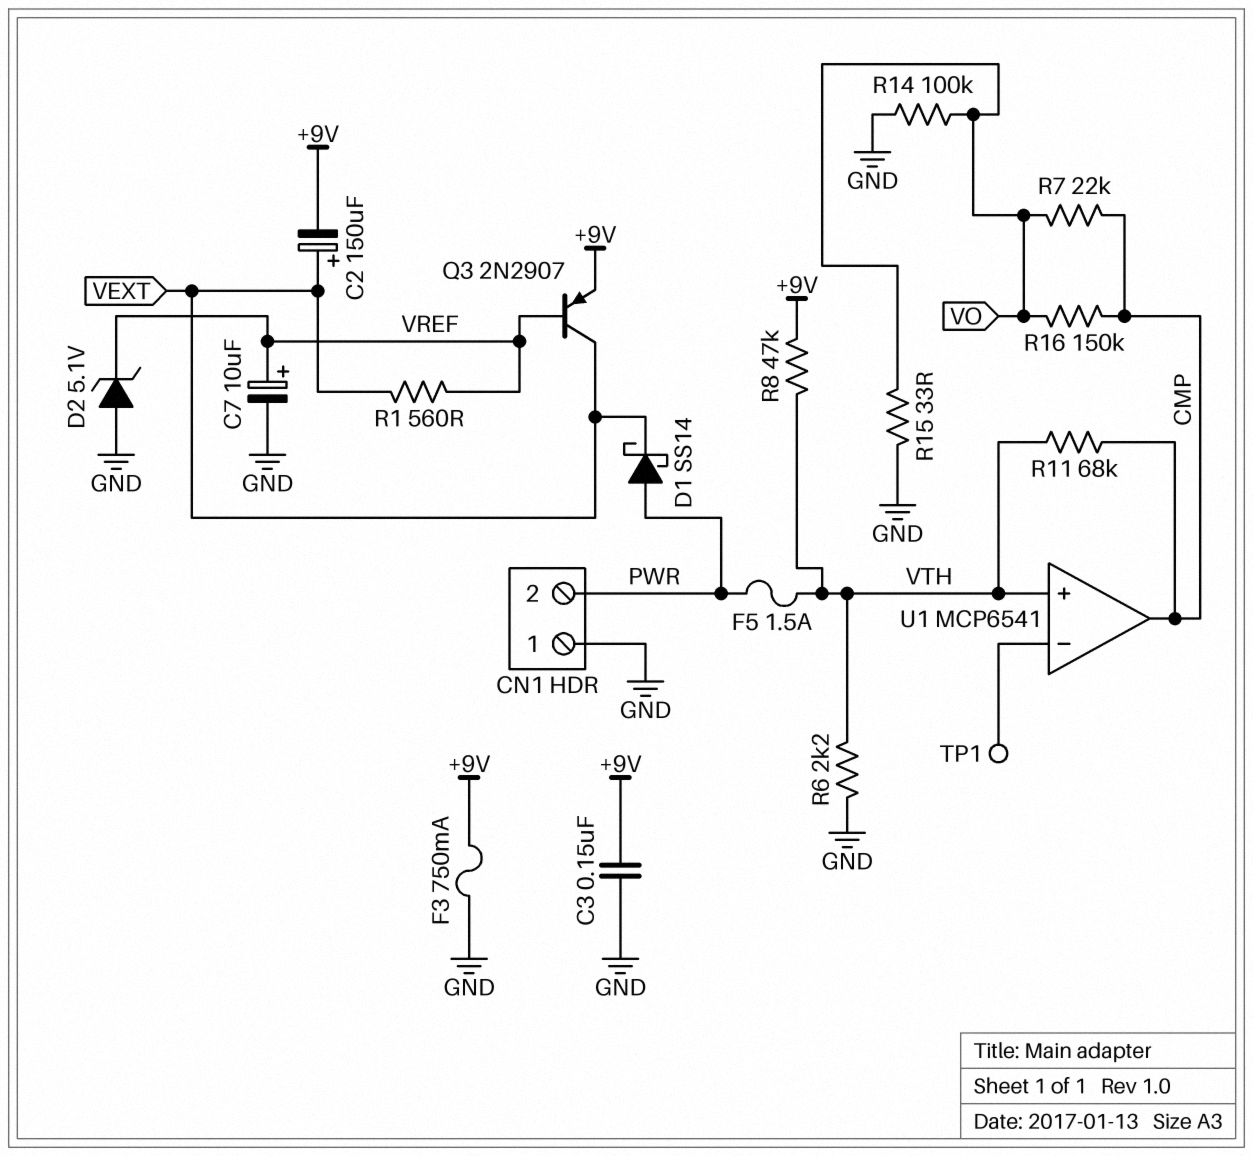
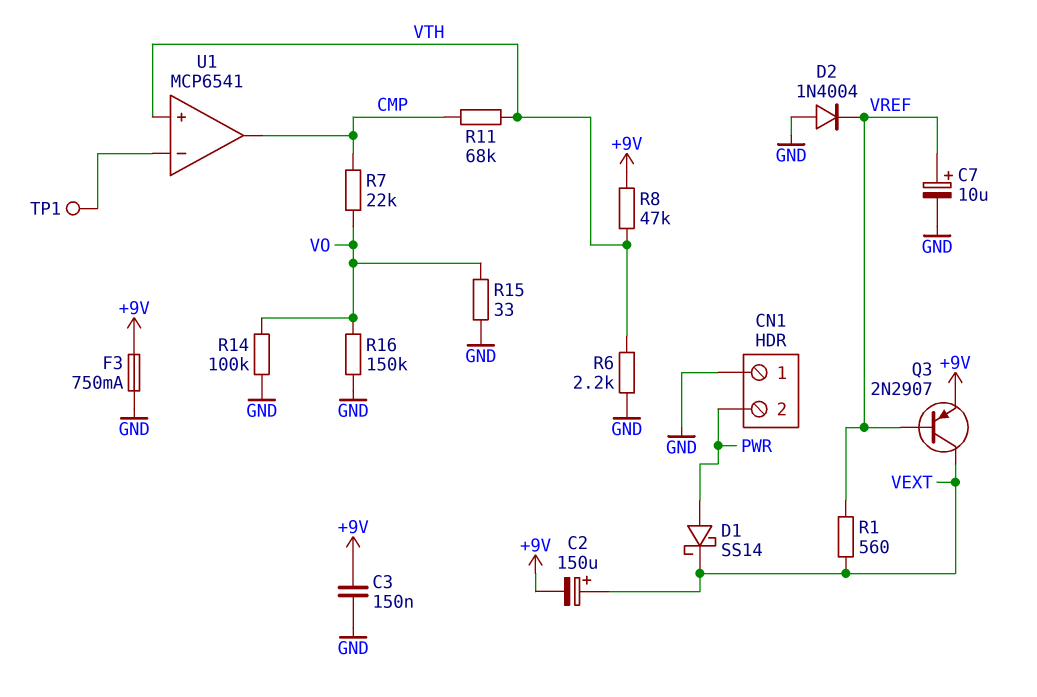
D2: zener 5.1V (A GND, K VREF) -> diode 1N4004 (A GND, K VREF)
F5: 1.5A (PWR, VTH) -> none
R16: 150k (CMP, VO) -> 150k (GND, VO)

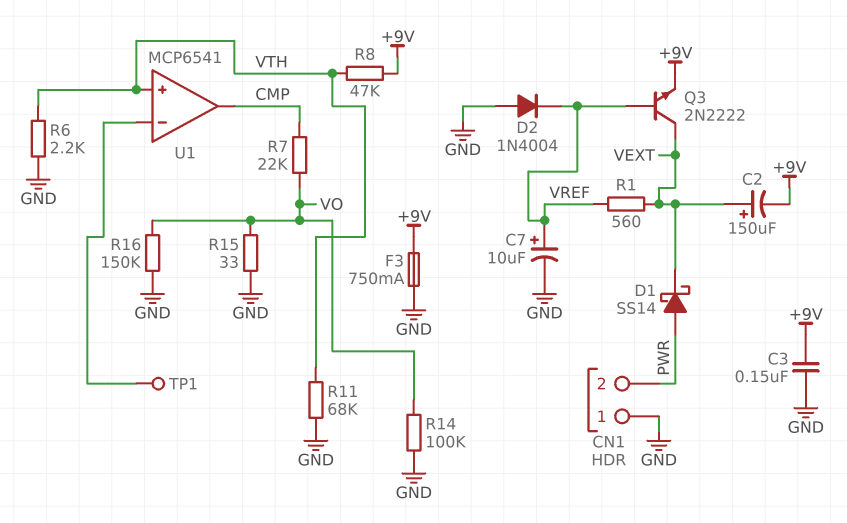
Q3: PNP 2N2907 (B VREF, C VEXT, E +9V) -> NPN 2N2222 (B VREF, C VEXT, E +9V)
R11: 68k (CMP, VTH) -> 68k (GND, VTH)

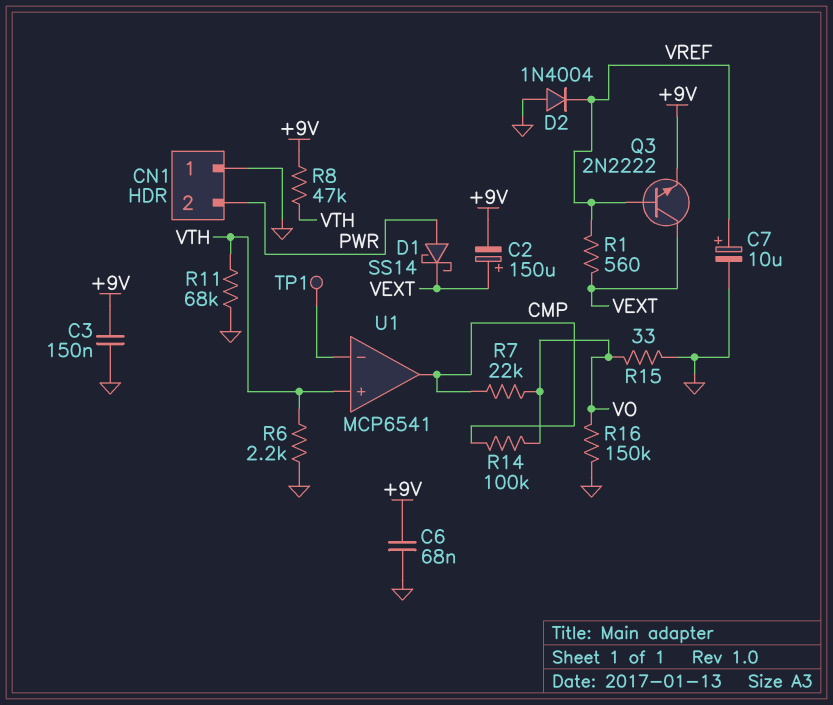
C6: none -> 68nF (+9V, GND)
F3: 750mA (+9V, GND) -> none
R14: 100k (GND, VO) -> 100k (CMP, VO)

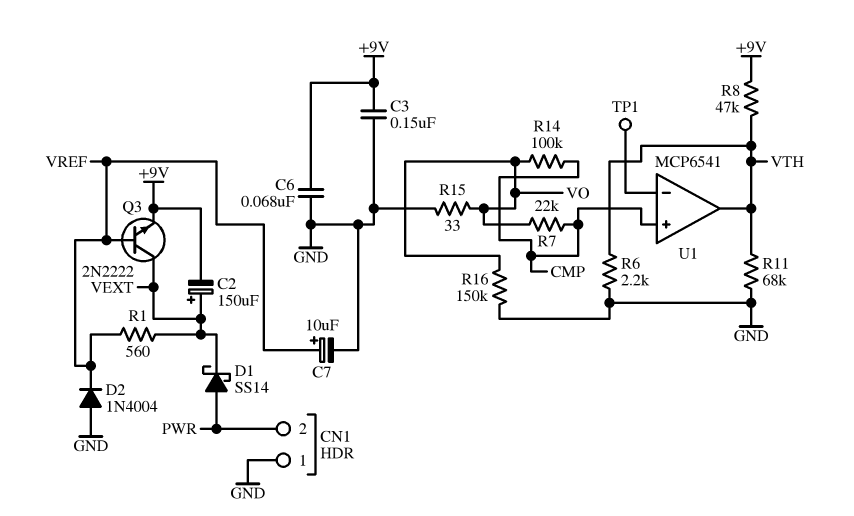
U1 pin in+: VTH -> CMP
U1 pin out: CMP -> VTH

